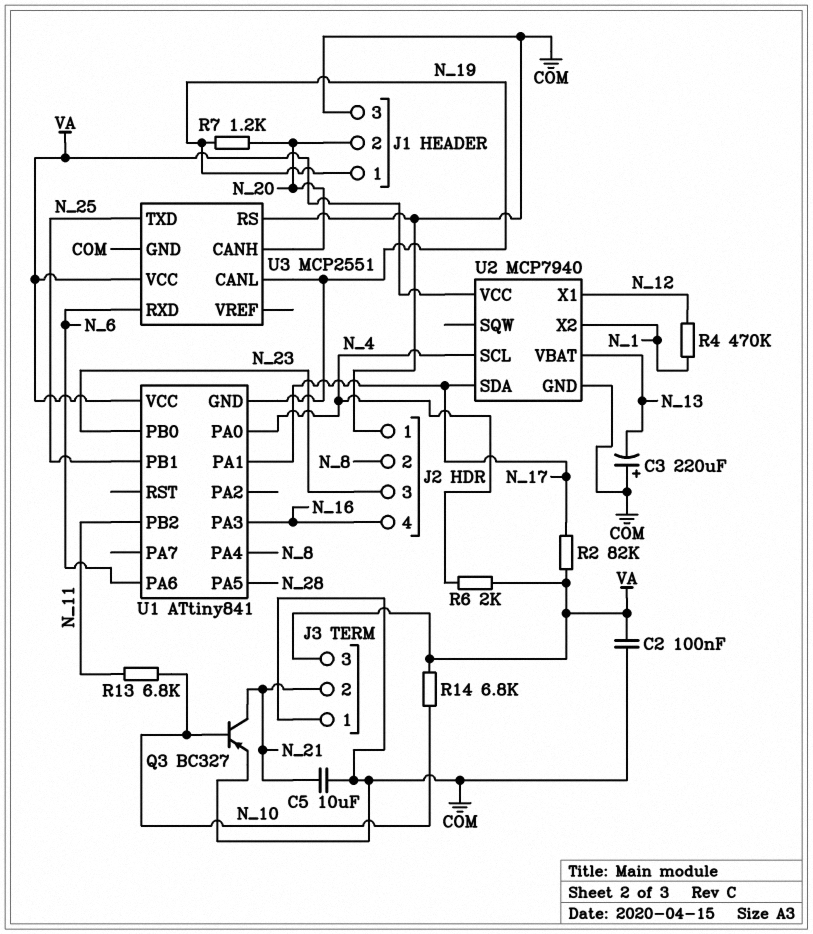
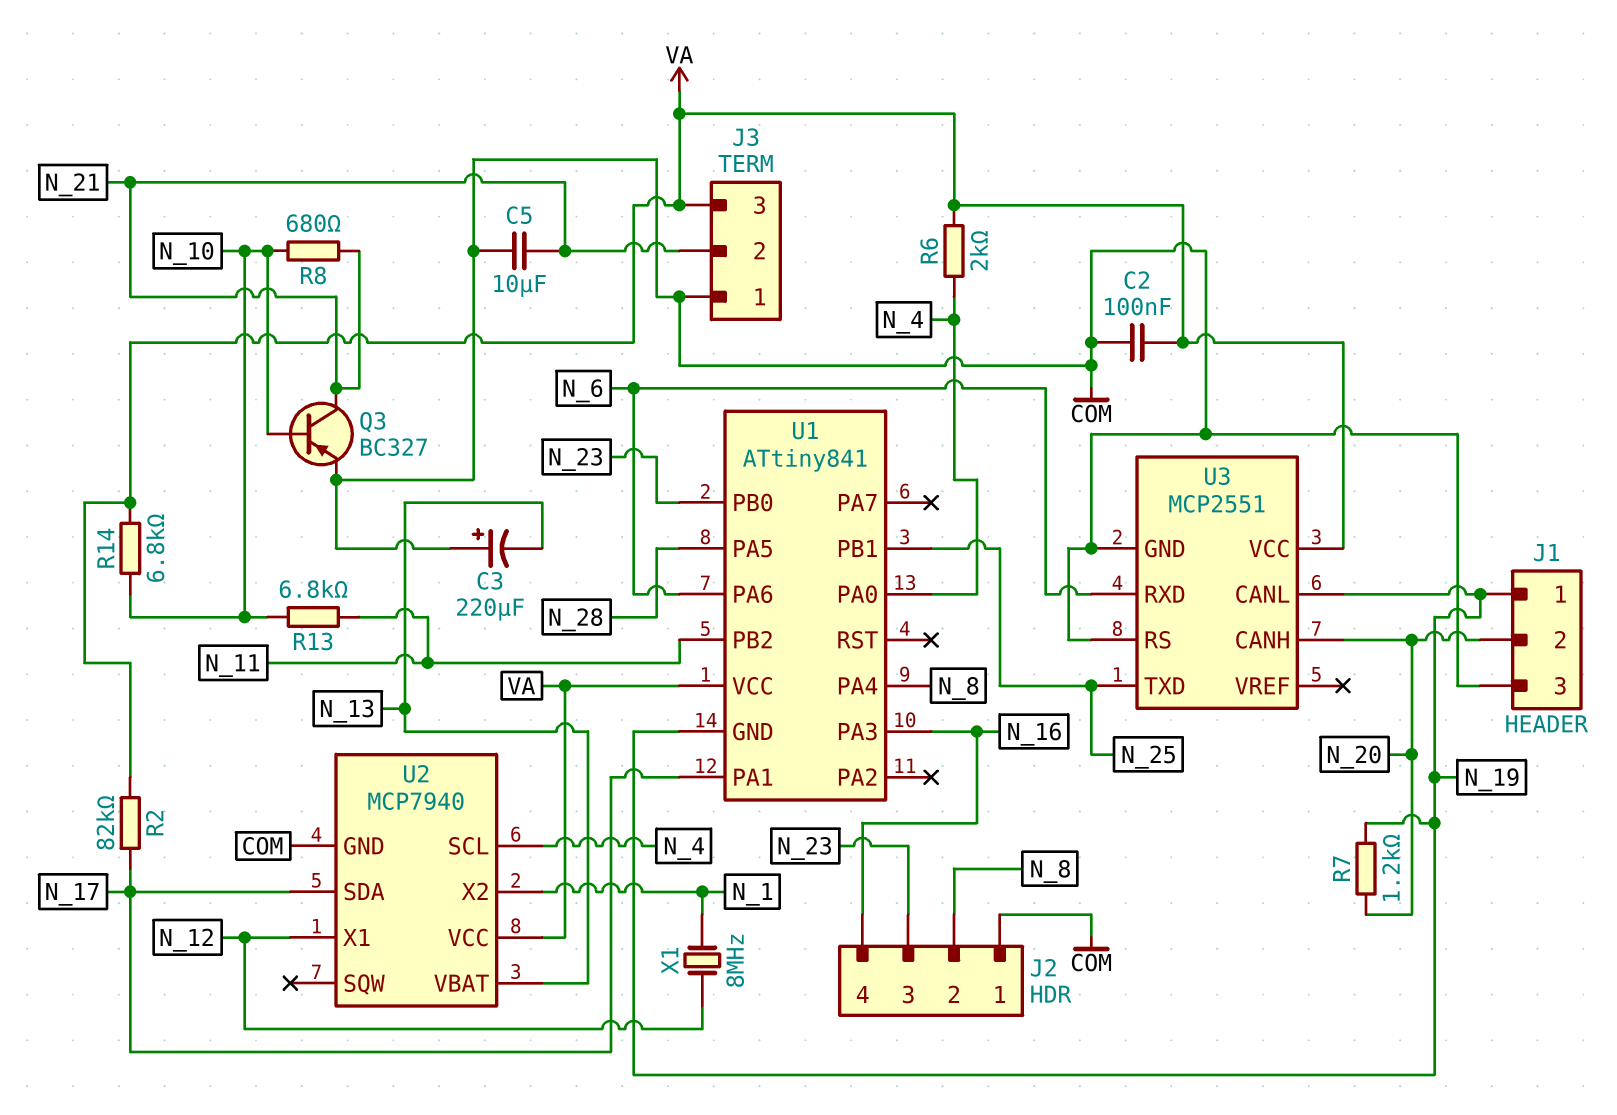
R4: 470k (N_1, N_12) -> none
R8: none -> 680 (N_10, N_21)
X1: none -> 8MHz (N_1, N_12)

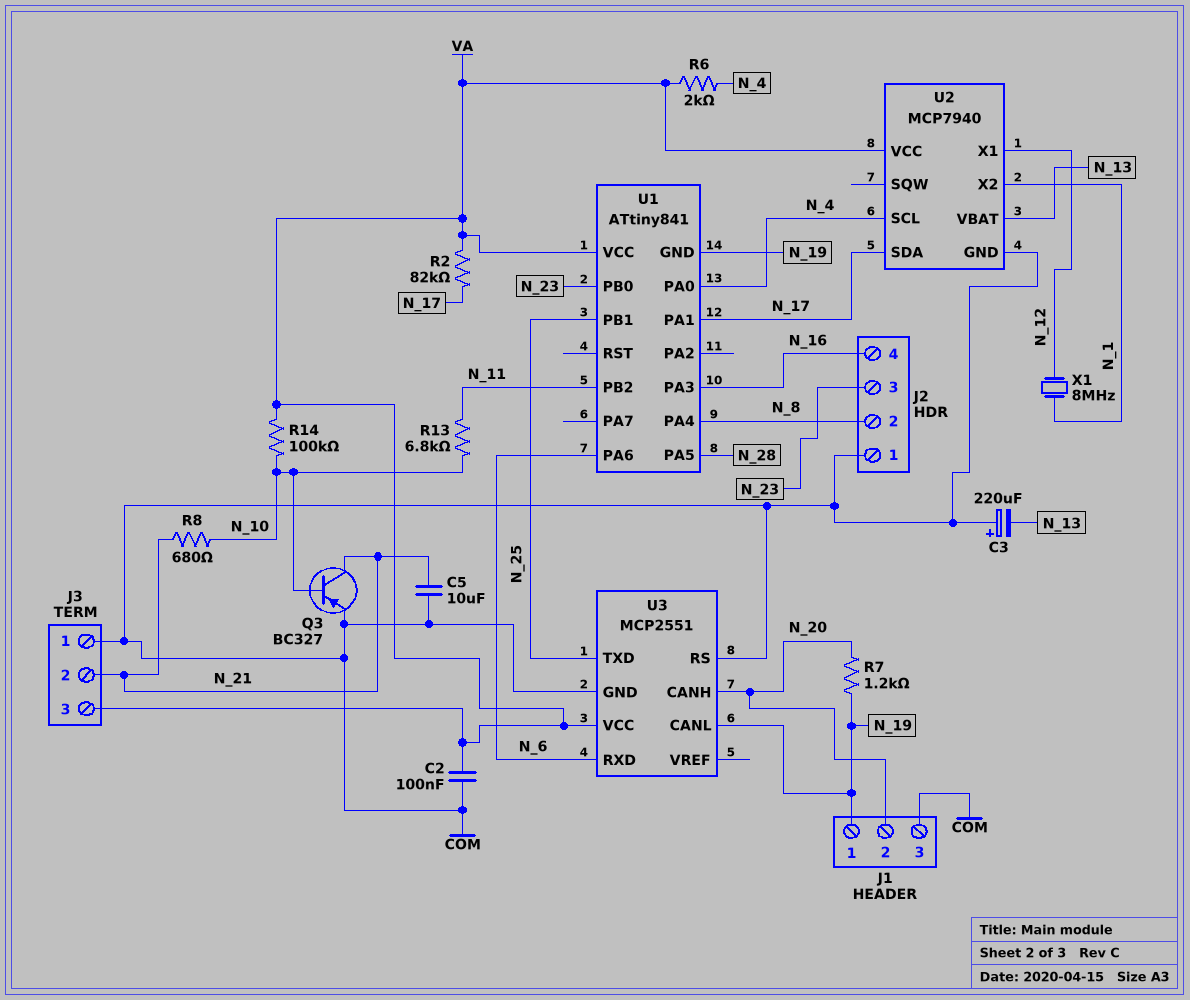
R14: 6.8k (N_10, VA) -> 100k (N_10, VA)

